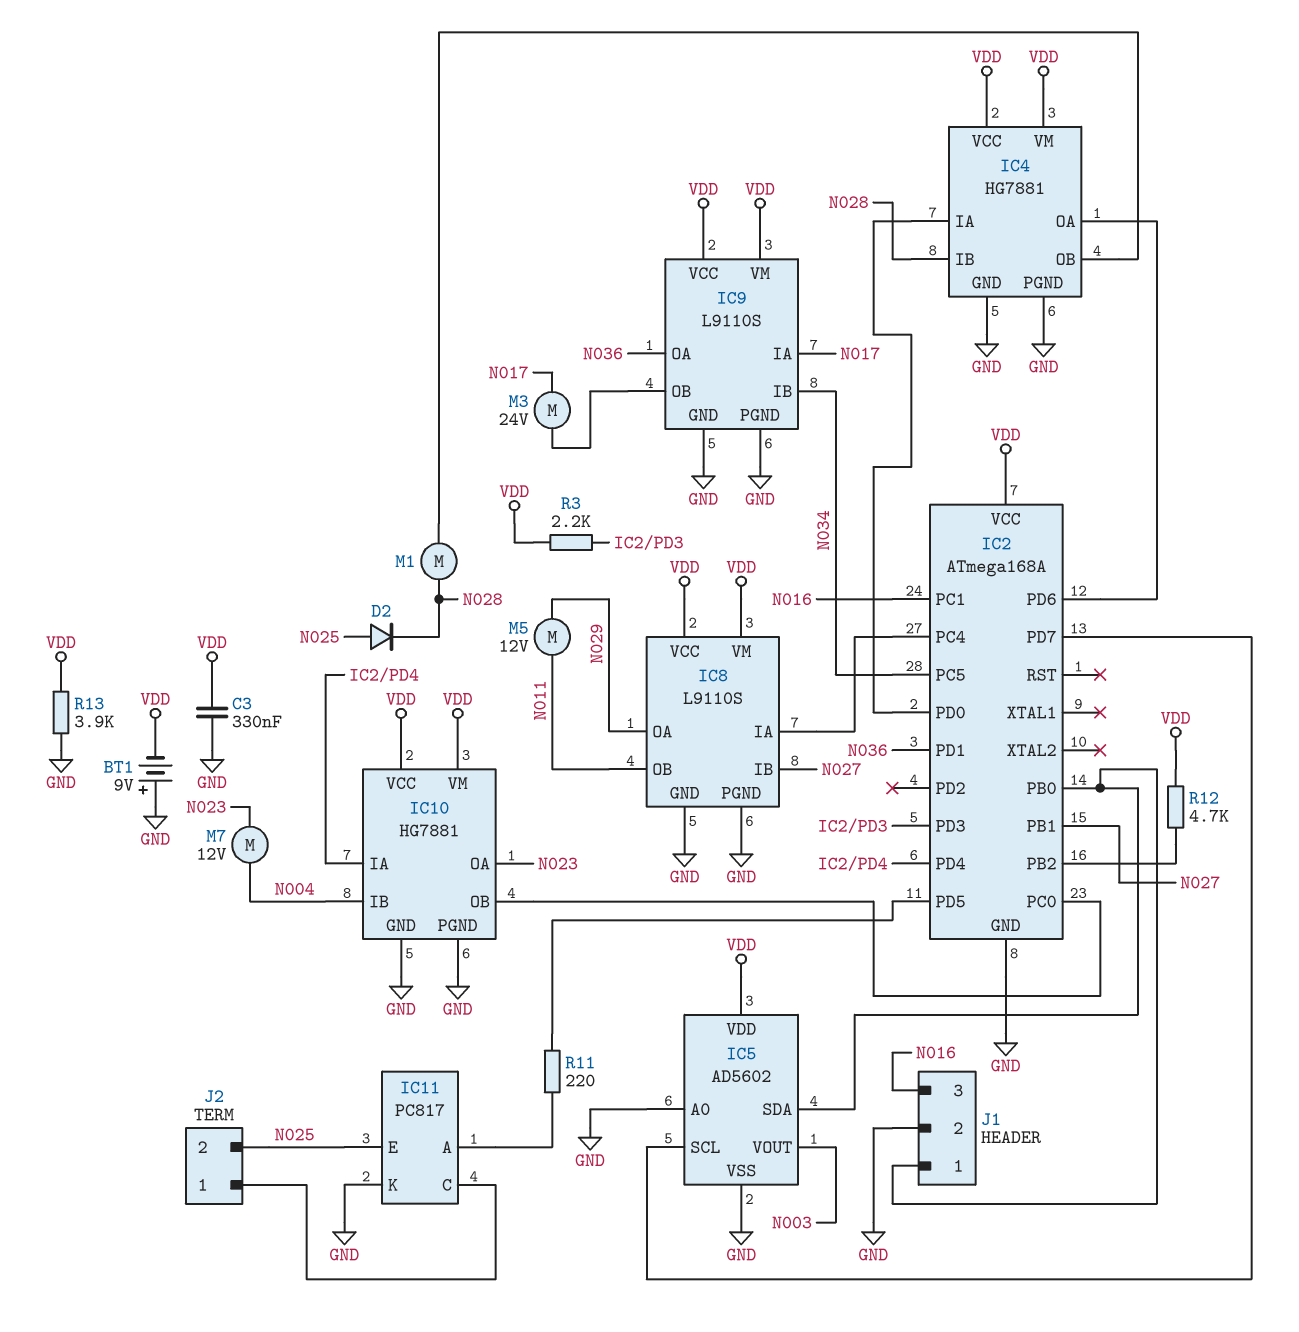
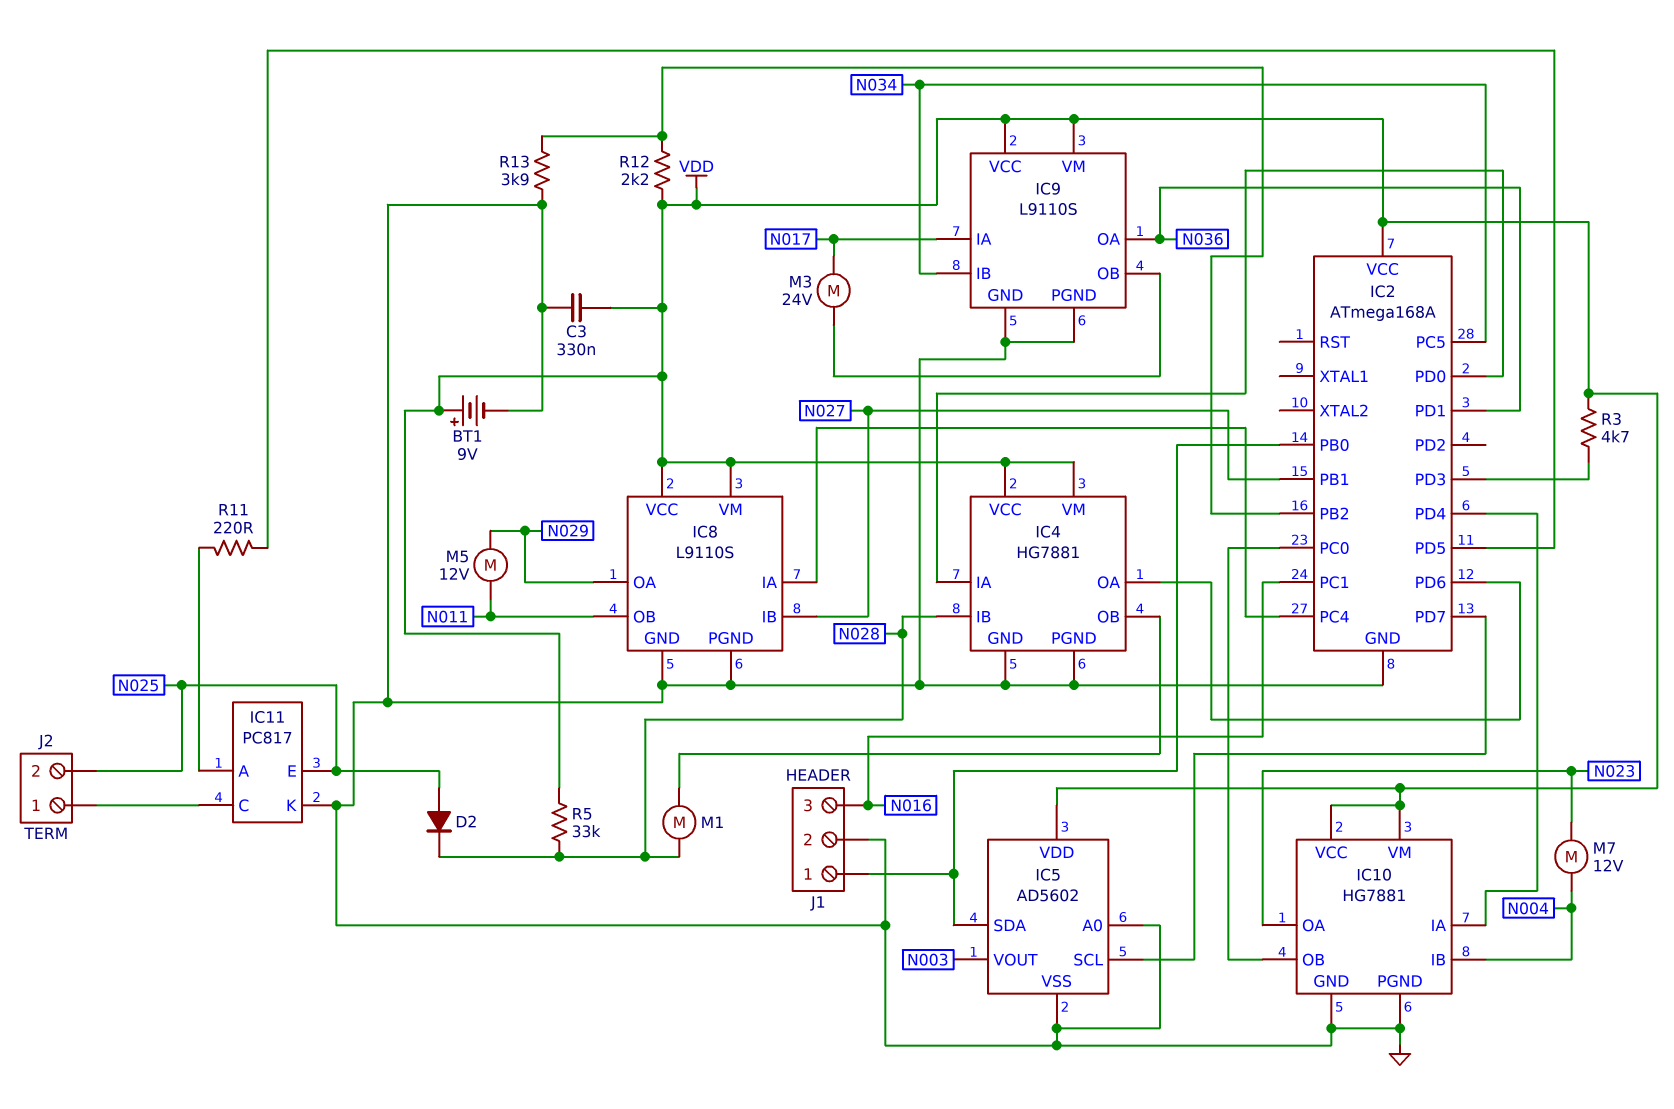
BT1: 9V (plus GND, minus VDD) -> 9V (plus VDD, minus GND)
R3: 2.2k (IC2/PD3, VDD) -> 4.7k (IC2/PD3, VDD)
R5: none -> 33k (N028, VDD)
R12: 4.7k (IC2/PB2, VDD) -> 2.2k (IC2/PB2, VDD)
R13: 3.9k (GND, VDD) -> 3.9k (GND, IC2/PB2)

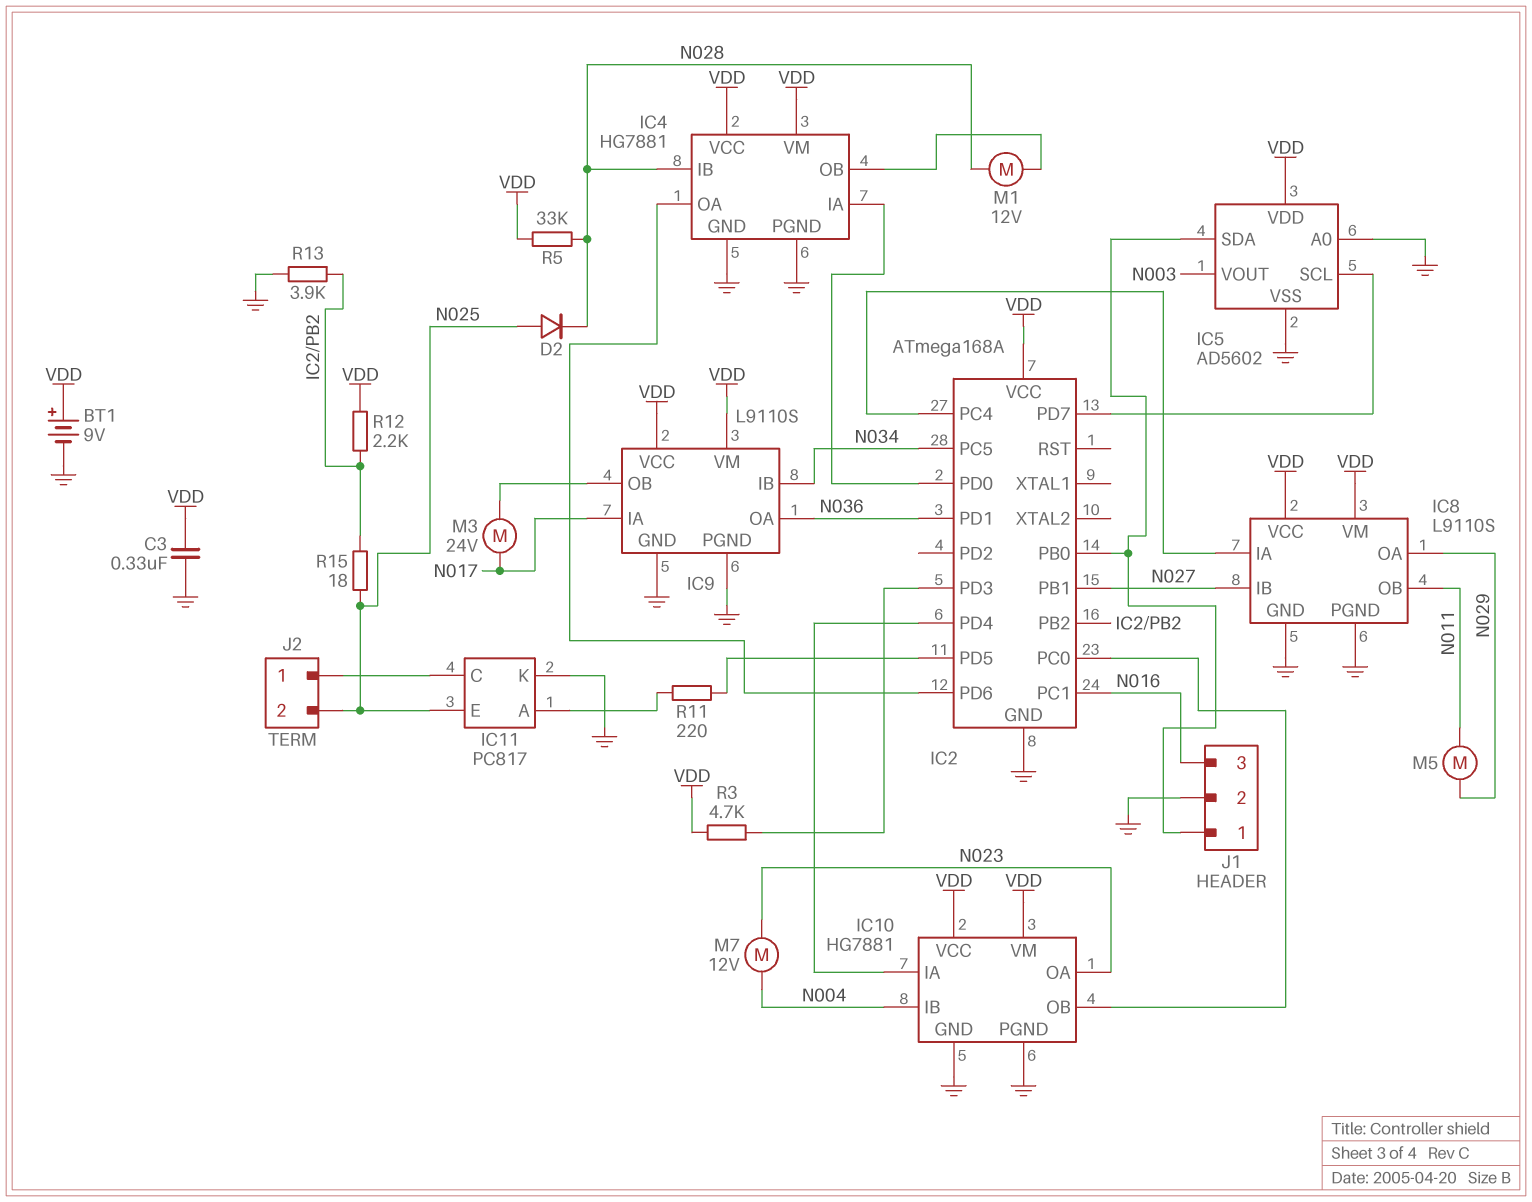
M1: motor (IC4/OB, N028) -> motor 12V (IC4/OB, N028)
M5: motor 12V (N011, N029) -> motor (N011, N029)
R15: none -> 18 (IC2/PB2, N025)

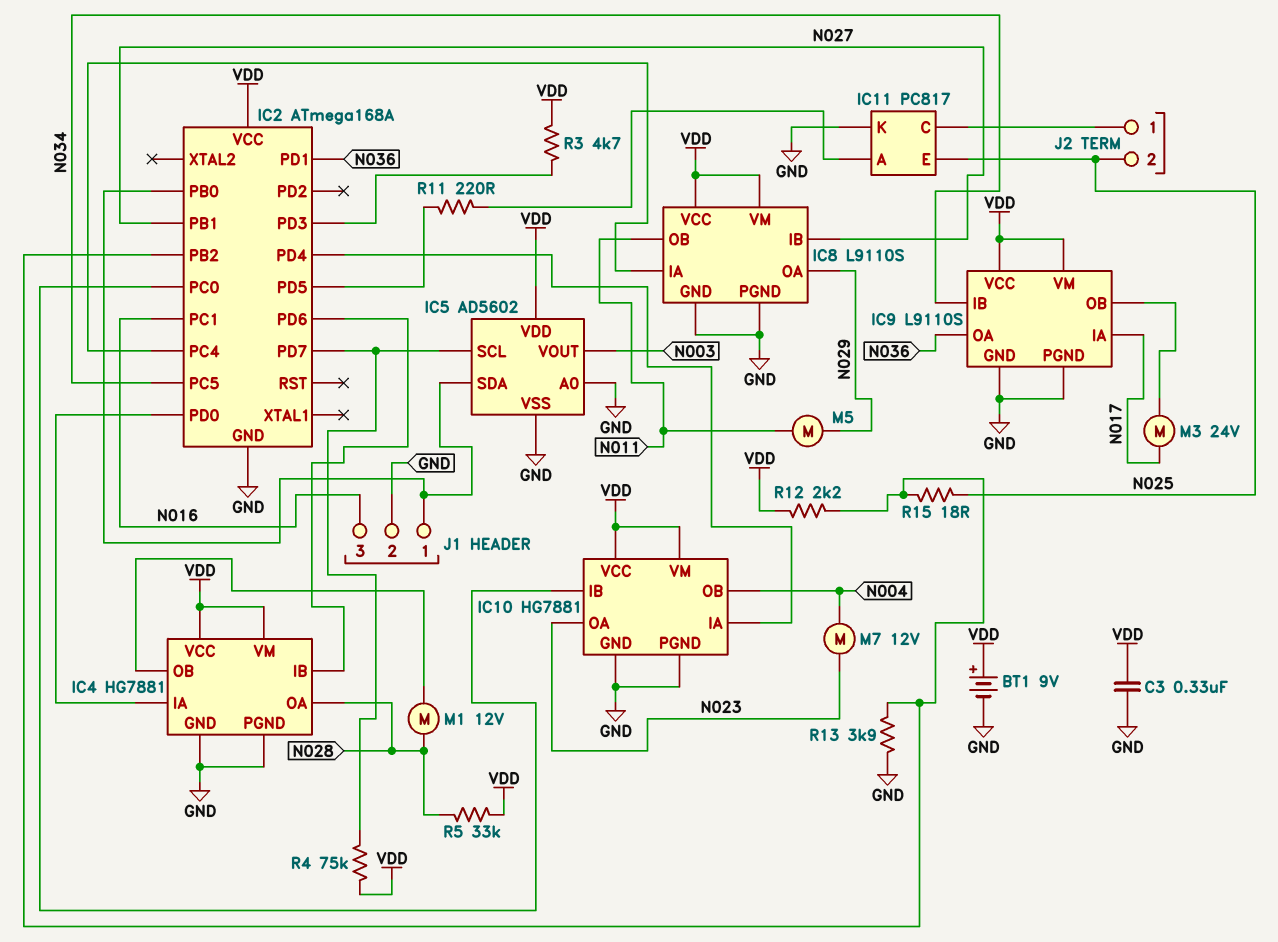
D2: diode (A N025, K N028) -> none
IC4 pin IB: N028 -> IC2/PD6
IC4 pin OA: IC2/PD6 -> N028
IC10 pin IB: N004 -> IC2/PC0
IC10 pin OB: IC2/PC0 -> N004
R4: none -> 75k (IC2/PD7, VDD)

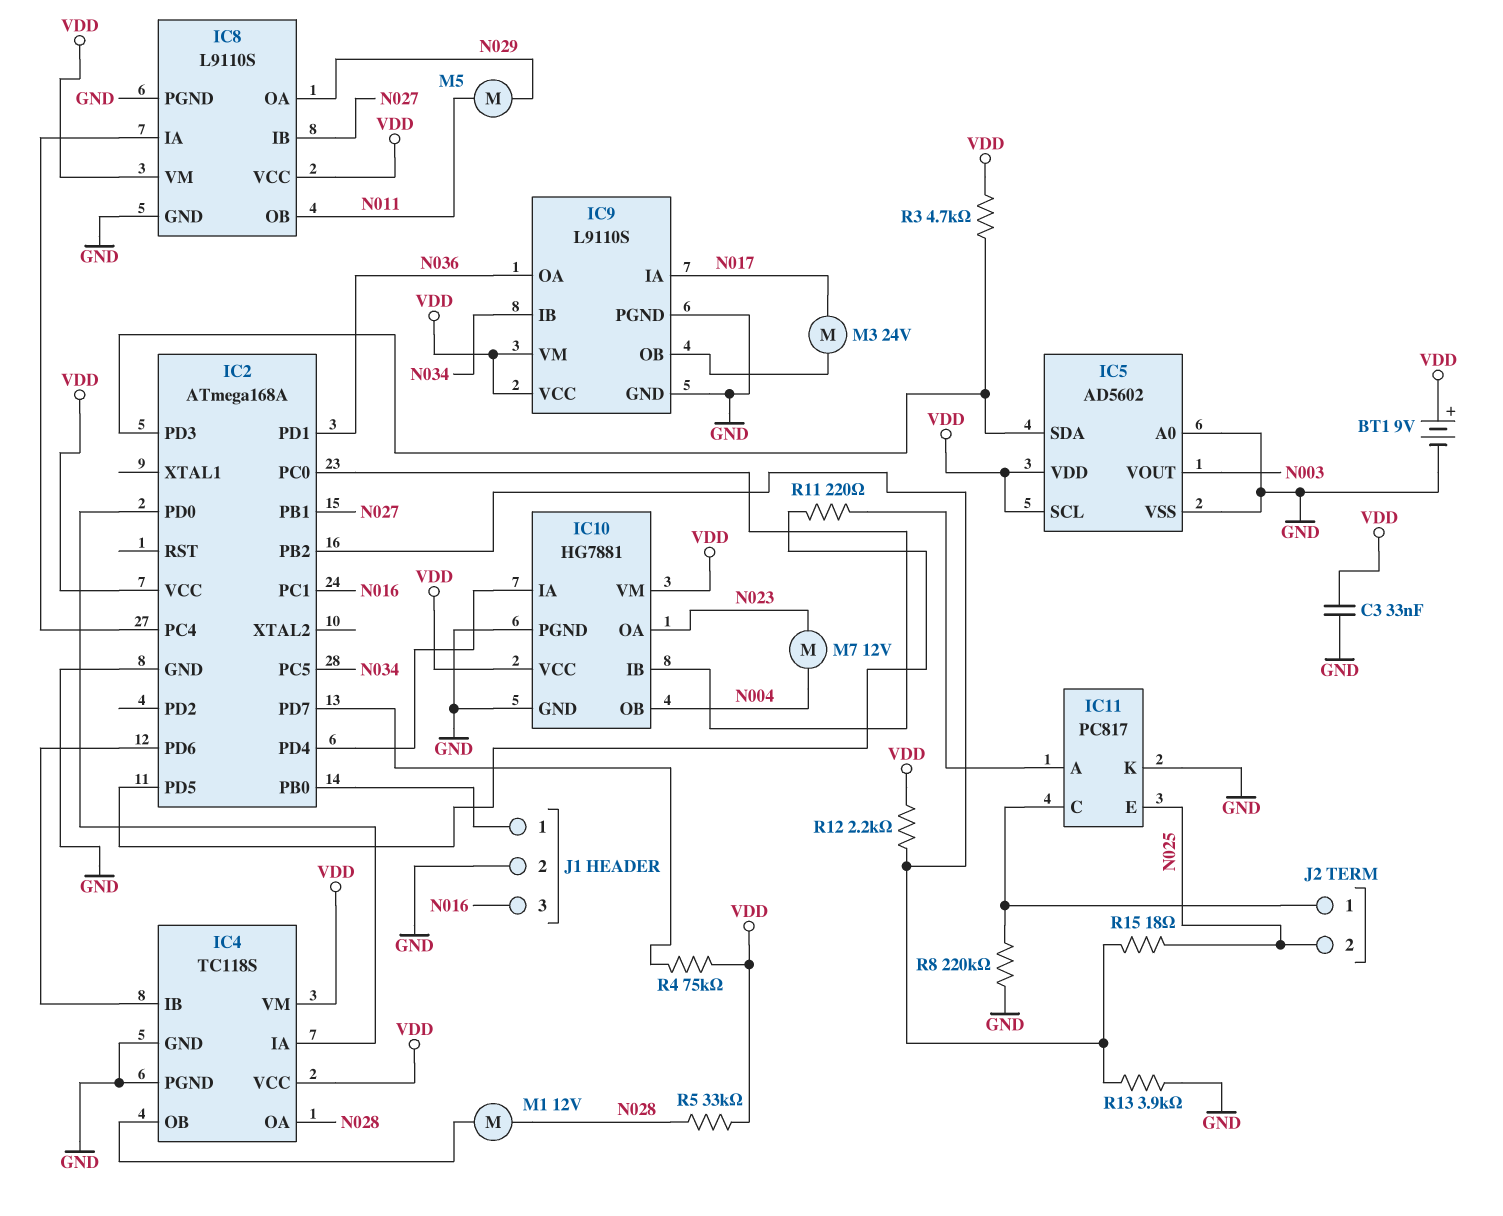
C3: 330nF (GND, VDD) -> 33nF (GND, VDD)
IC4: HG7881 -> TC118S
IC5 pin SCL: IC2/PD7 -> VDD
IC5 pin SDA: IC2/PB0 -> IC2/PD3
R8: none -> 220k (GND, IC11/C)

